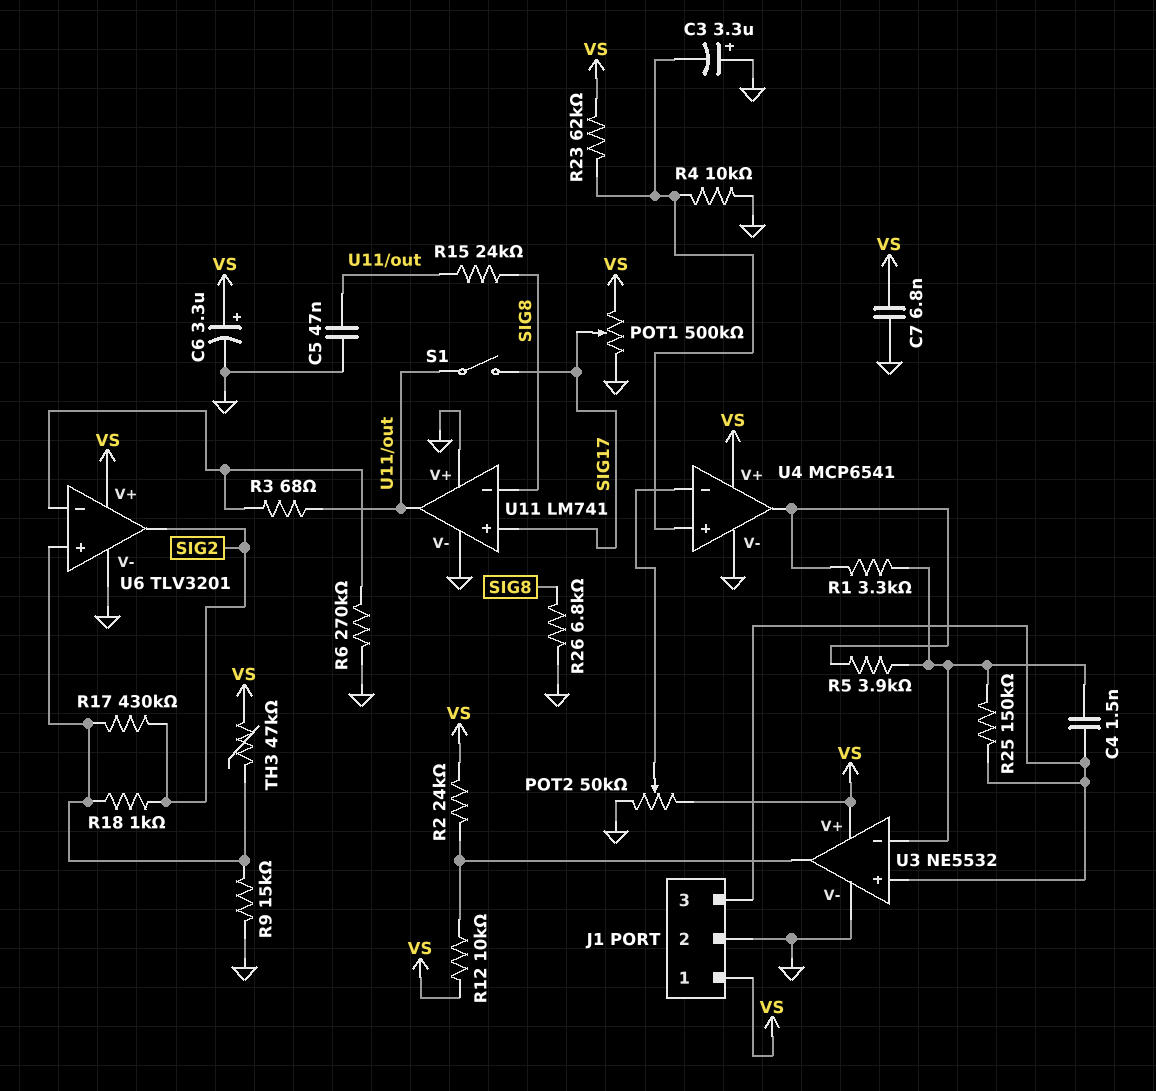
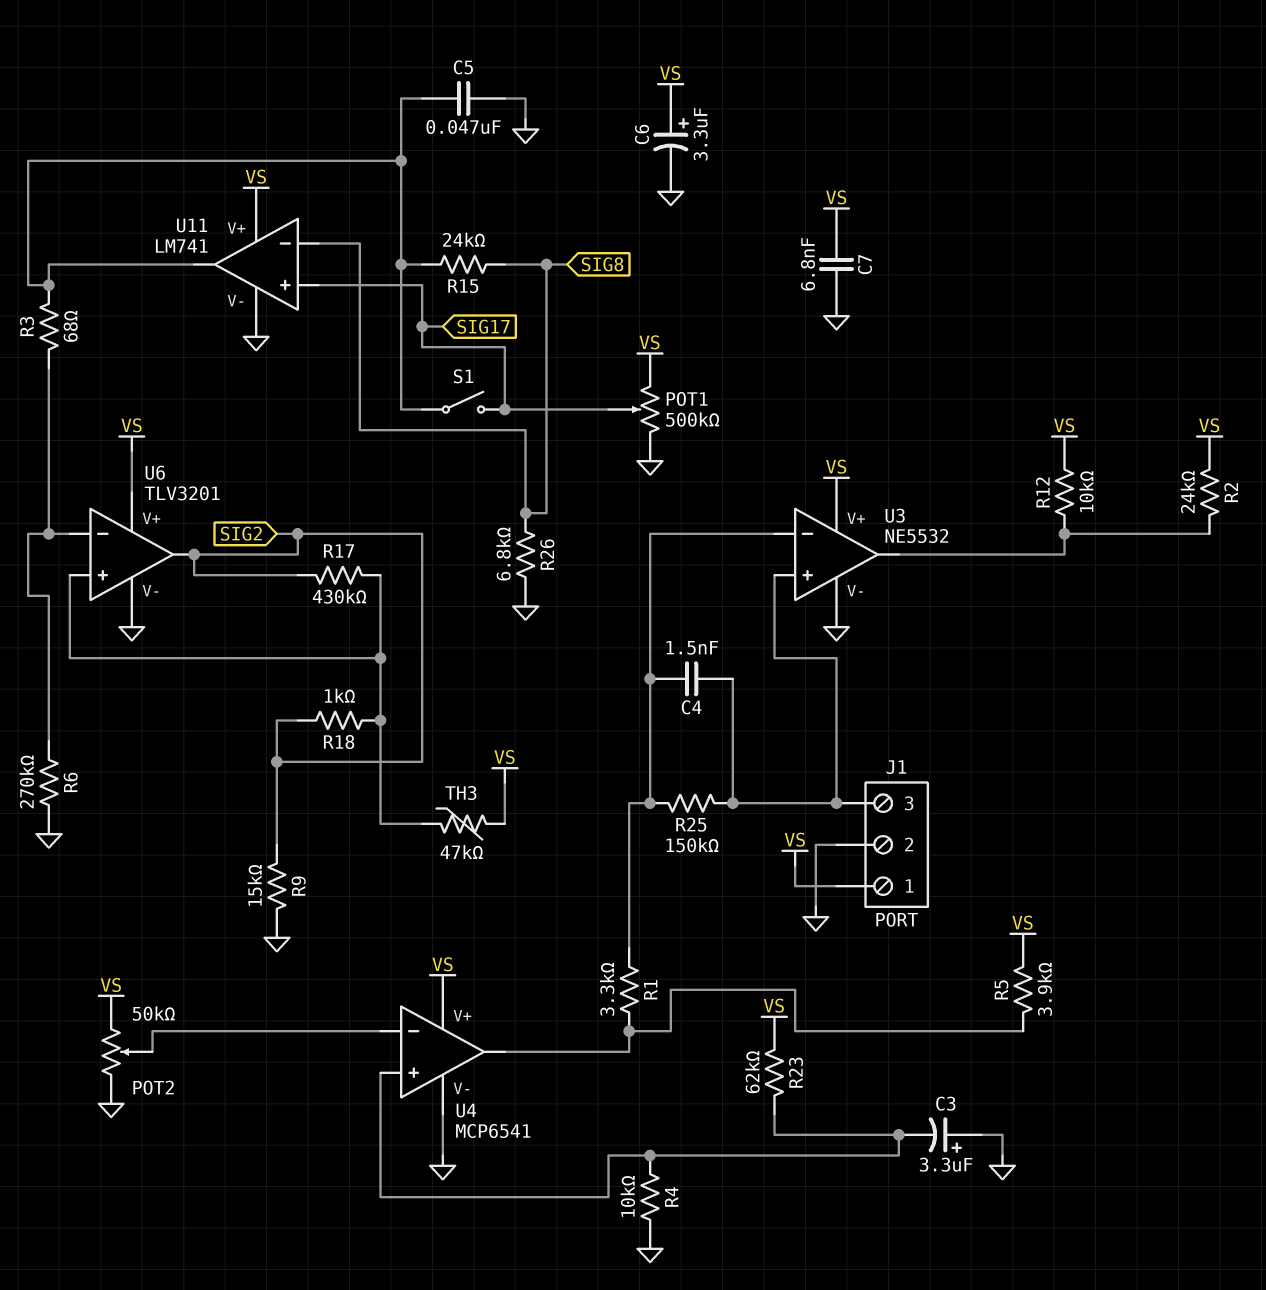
R5: 3.9k (U3/in-, U4/out) -> 3.9k (U4/out, VS)
R9: 15k (GND, U6/in+) -> 15k (GND, SIG2)
U11 pin V+: GND -> VS

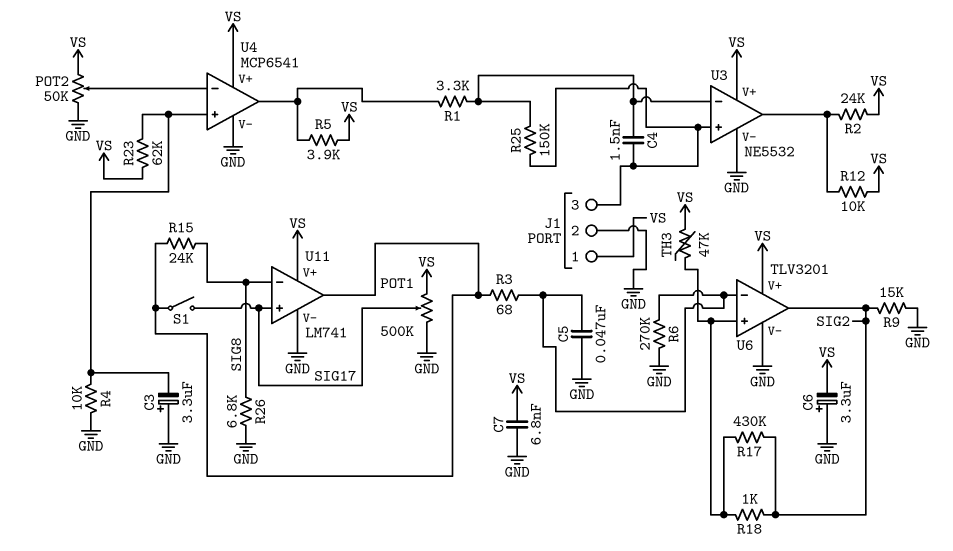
C5: 47nF (GND, U11/out) -> 47nF (GND, U6/in-)
C6: 3.3uF (plus VS, minus GND) -> 3.3uF (plus GND, minus VS)

